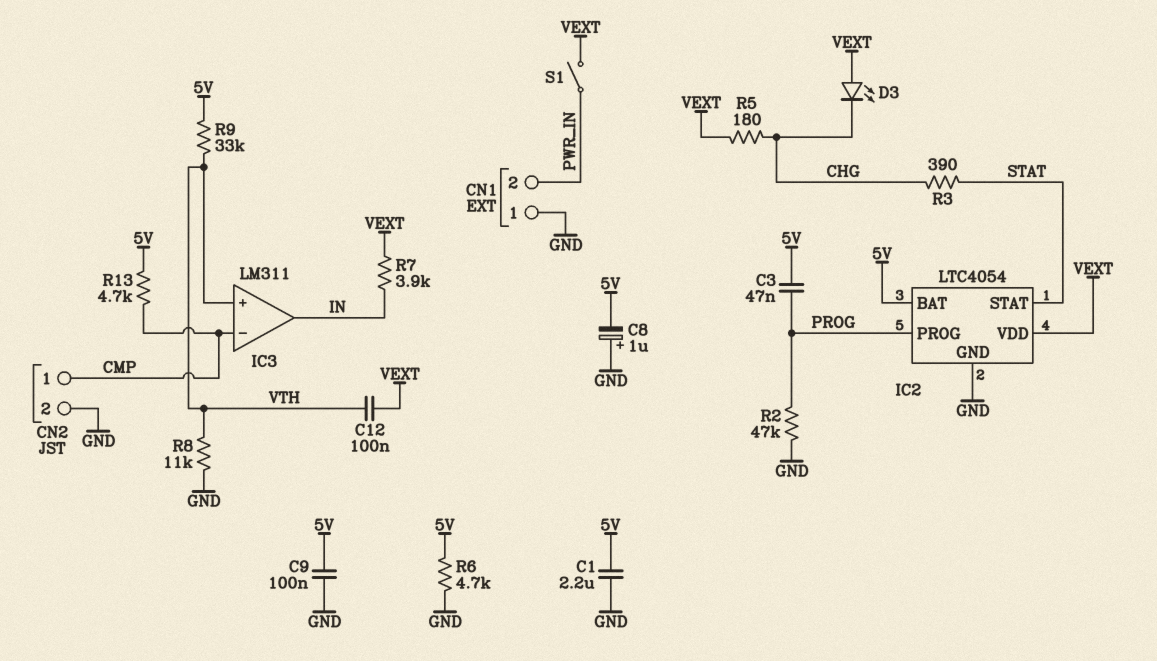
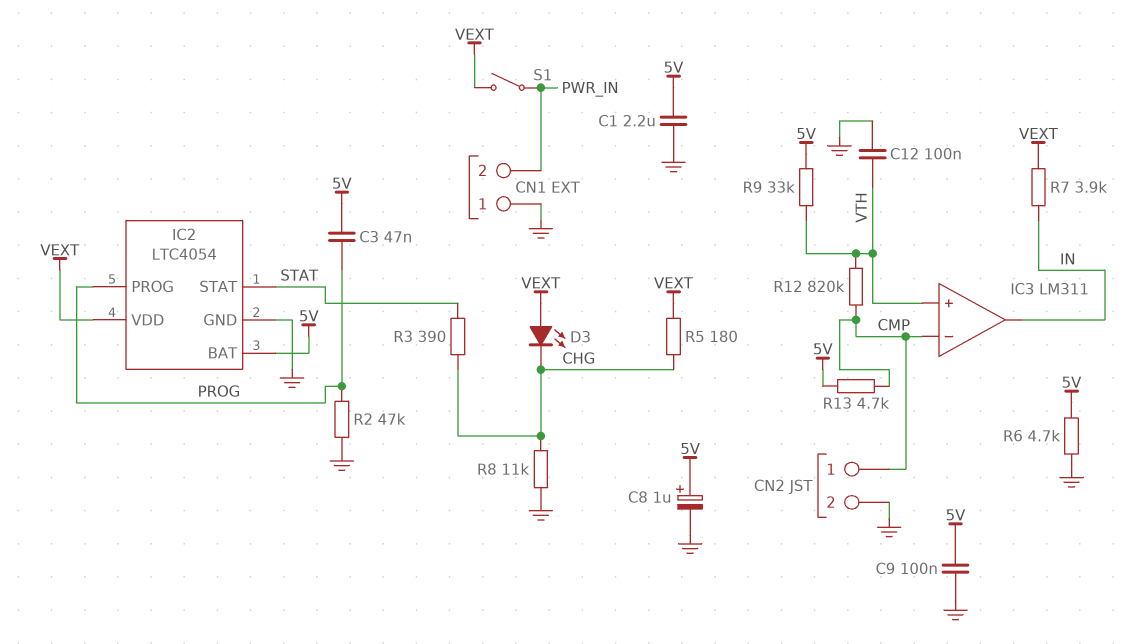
C8: 1uF (plus GND, minus 5V) -> 1uF (plus 5V, minus GND)
C12: 100nF (VEXT, VTH) -> 100nF (GND, VTH)
R8: 11k (GND, VTH) -> 11k (CHG, GND)
R12: none -> 820k (CMP, VTH)

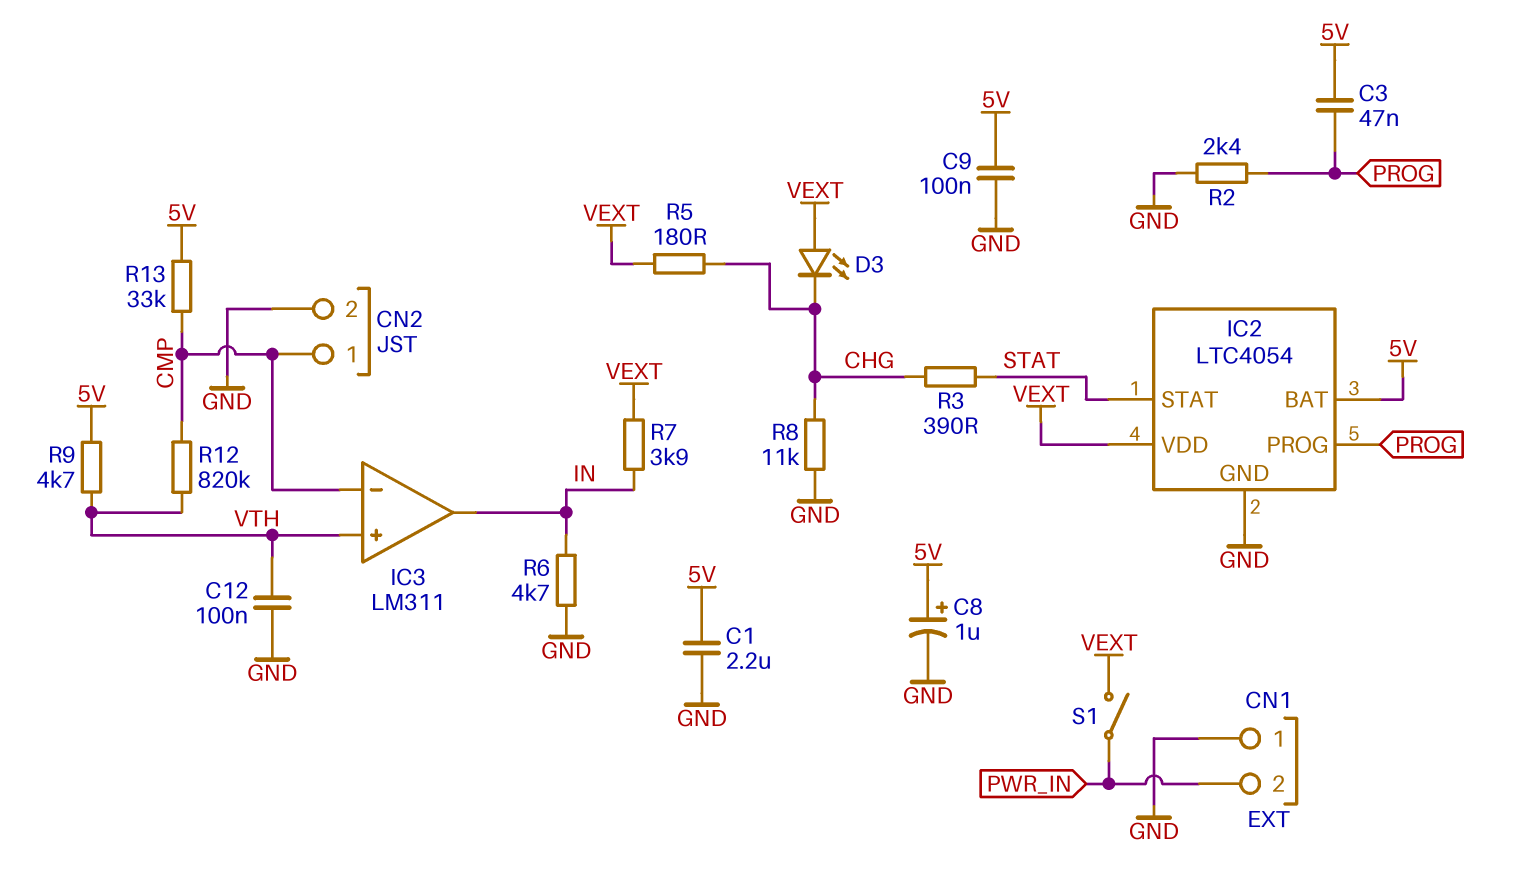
R2: 47k (GND, PROG) -> 2.4k (GND, PROG)
R6: 4.7k (5V, GND) -> 4.7k (GND, IN)
R9: 33k (5V, VTH) -> 4.7k (5V, VTH)
R13: 4.7k (5V, CMP) -> 33k (5V, CMP)

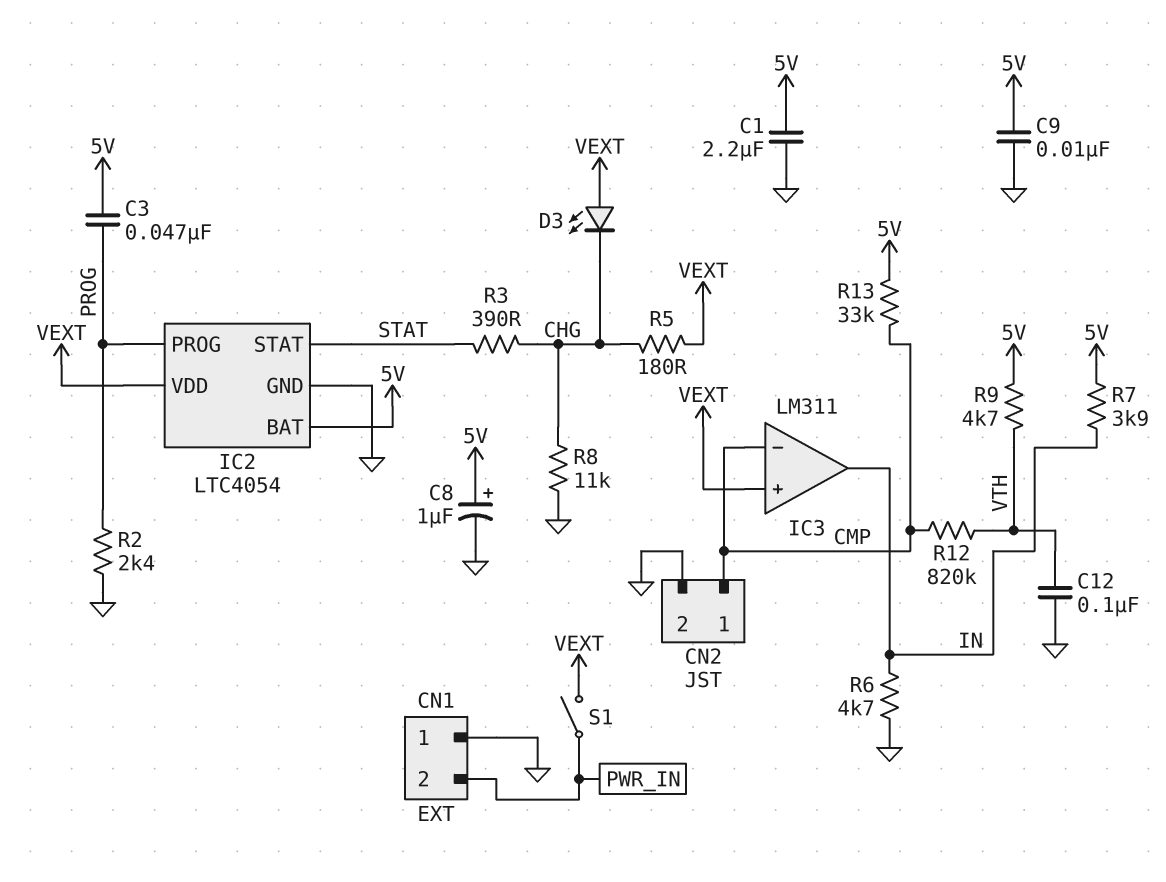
C9: 100nF (5V, GND) -> 10nF (5V, GND)
IC3 pin in+: VTH -> VEXT
R7: 3.9k (IN, VEXT) -> 3.9k (5V, IN)

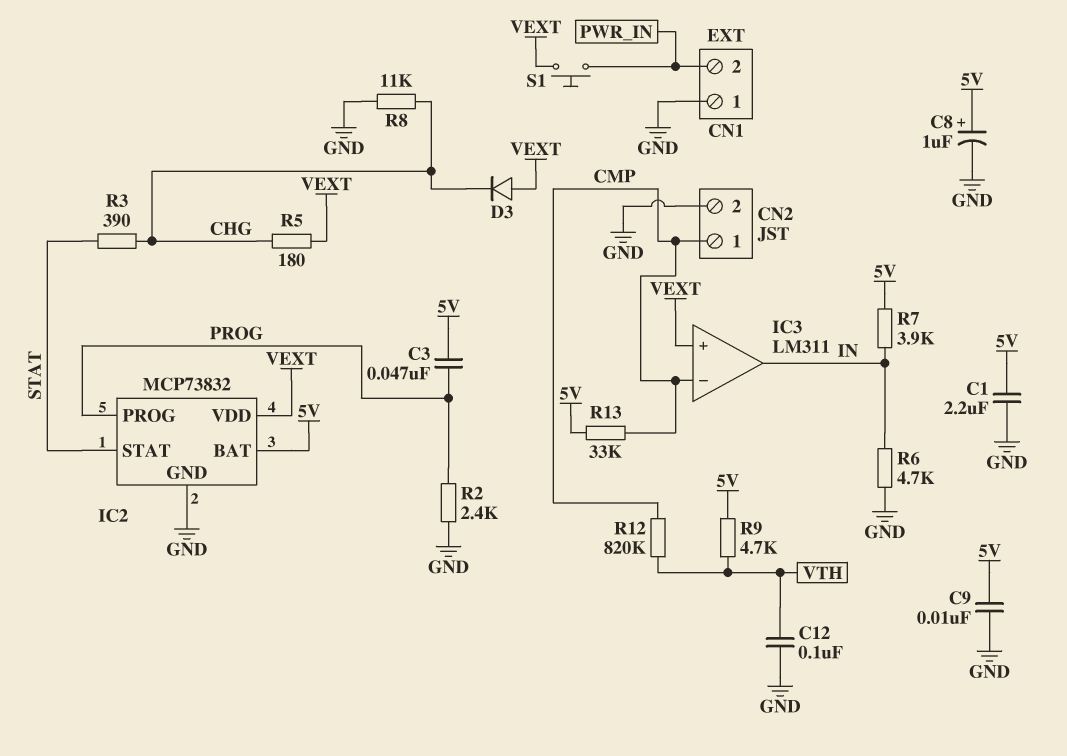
D3: LED (A VEXT, K CHG) -> diode (A VEXT, K CHG)
IC2: LTC4054 -> MCP73832
S1: switch (PWR_IN, VEXT) -> button (PWR_IN, VEXT)

